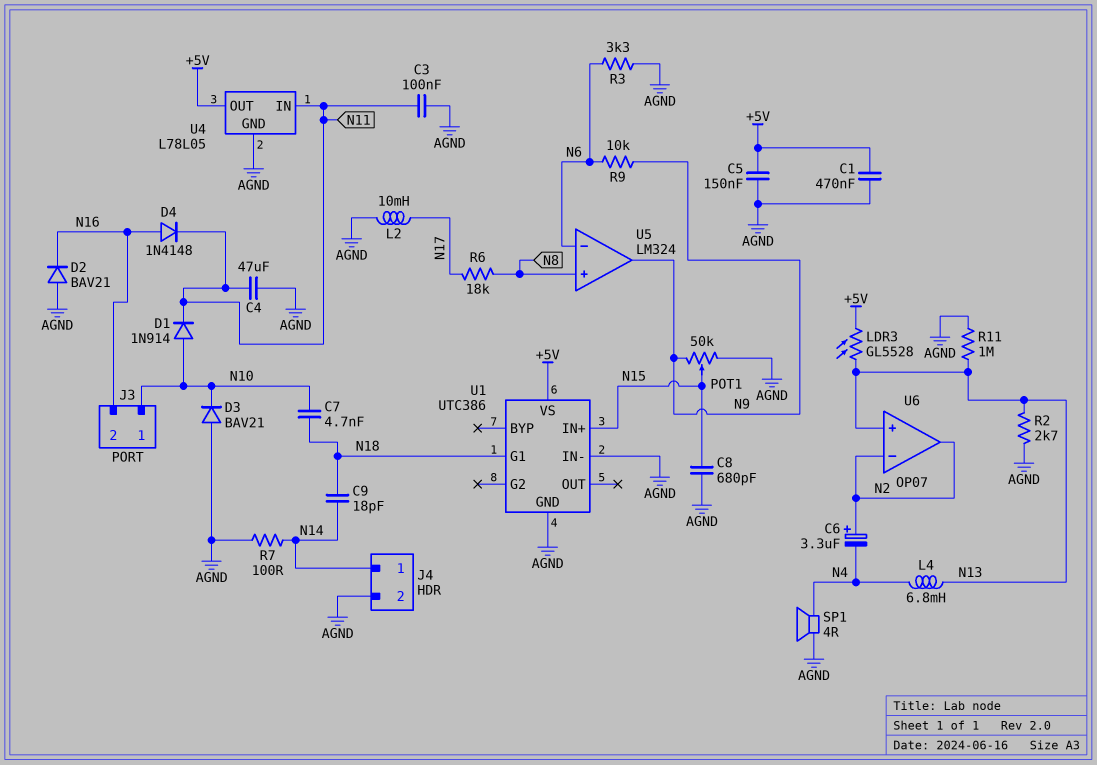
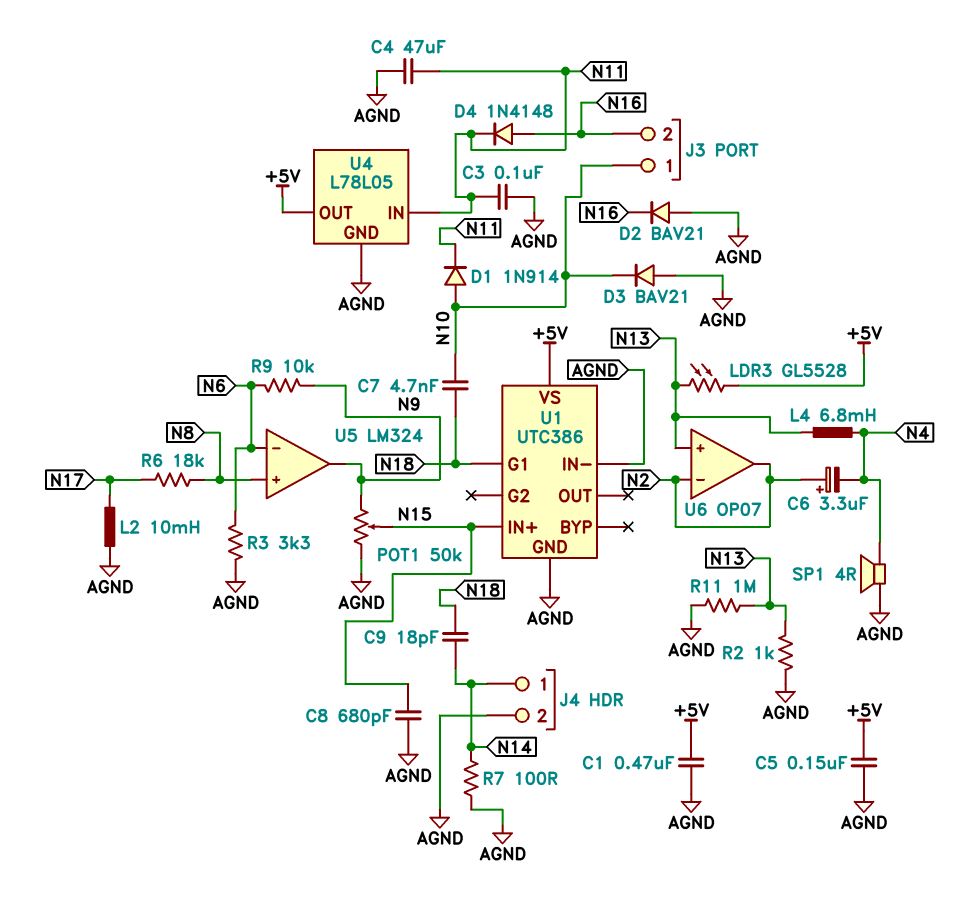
R2: 2.7k (AGND, N13) -> 1k (AGND, N13)

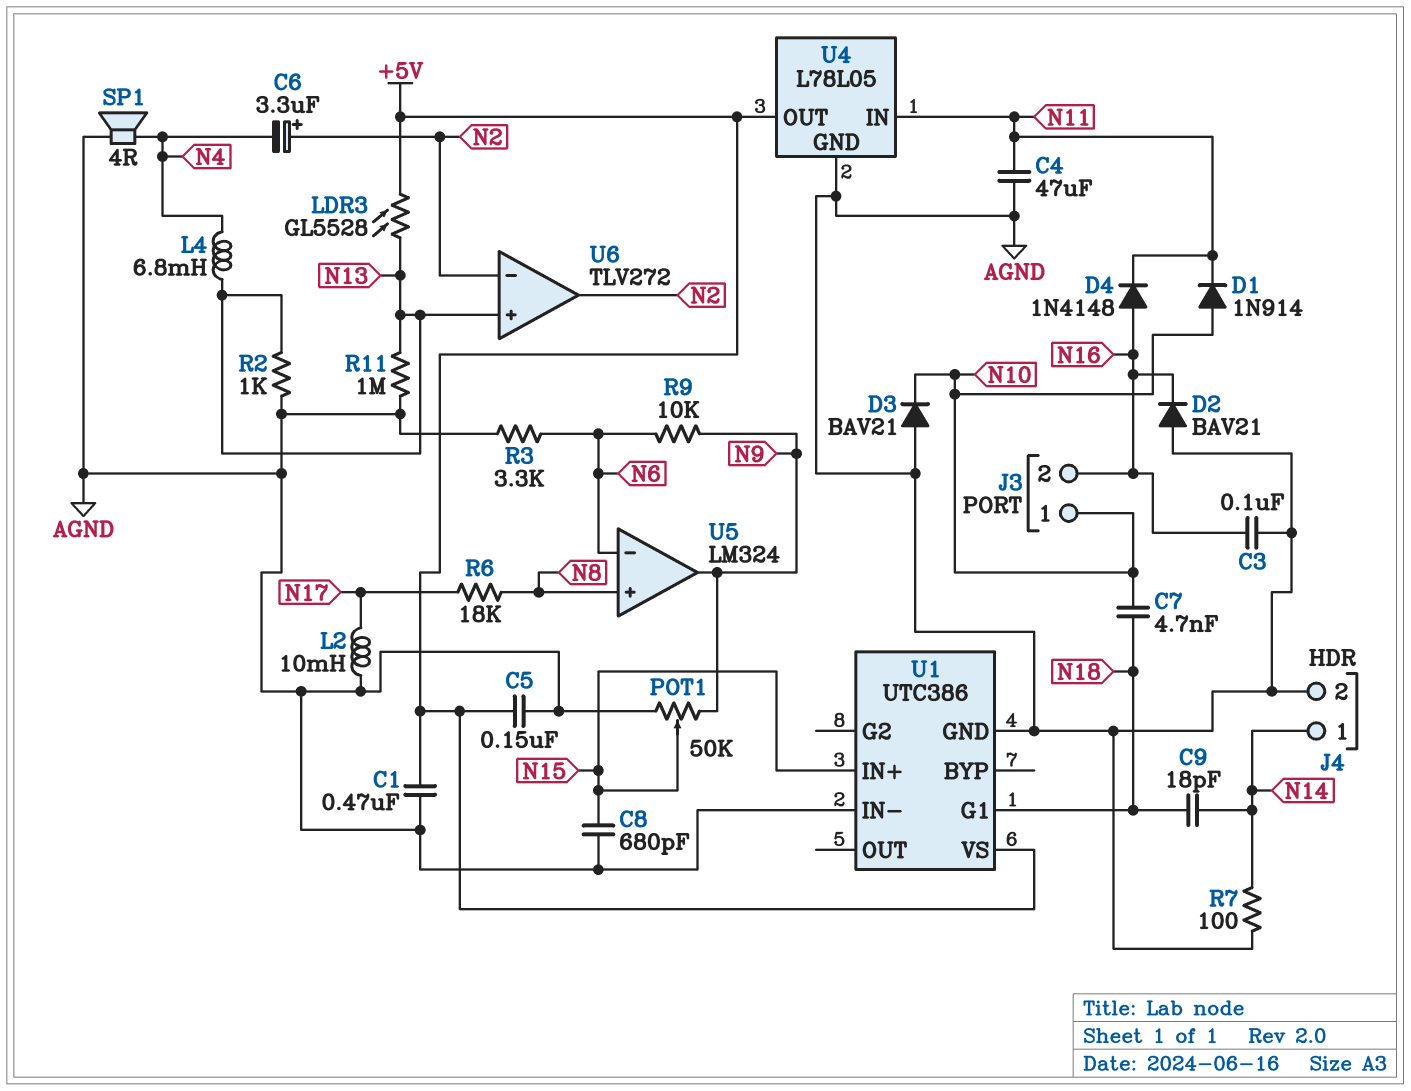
C3: 100nF (AGND, N11) -> 100nF (AGND, N16)
U6: OP07 -> TLV272

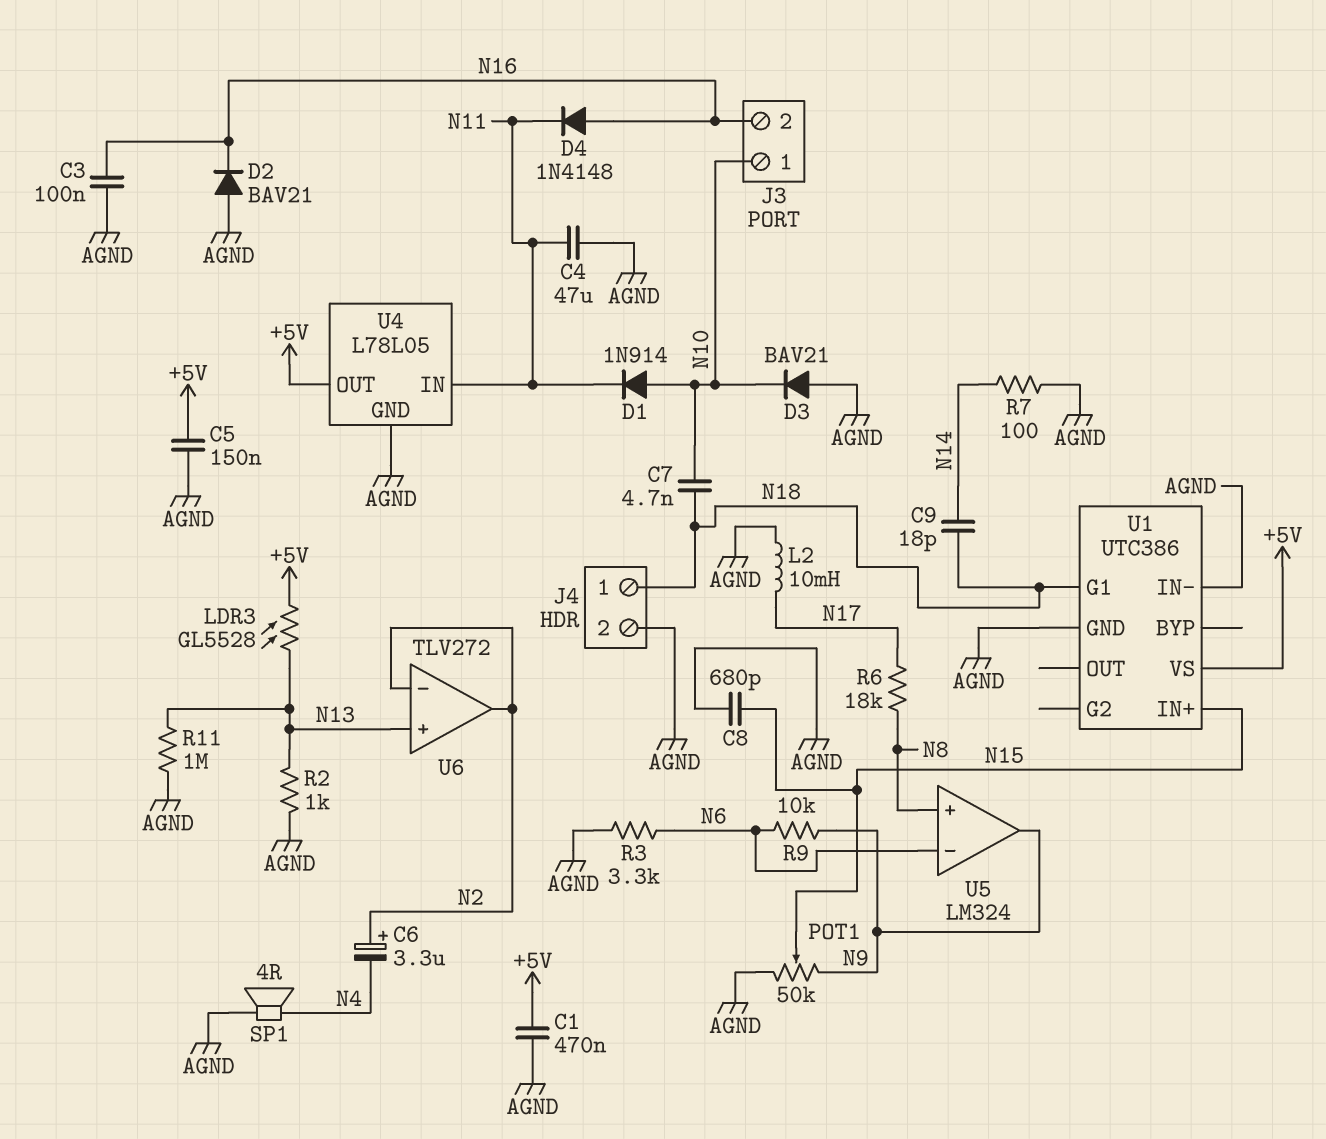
J4 pin 1: N14 -> N18
L4: 6.8mH (N4, N13) -> none

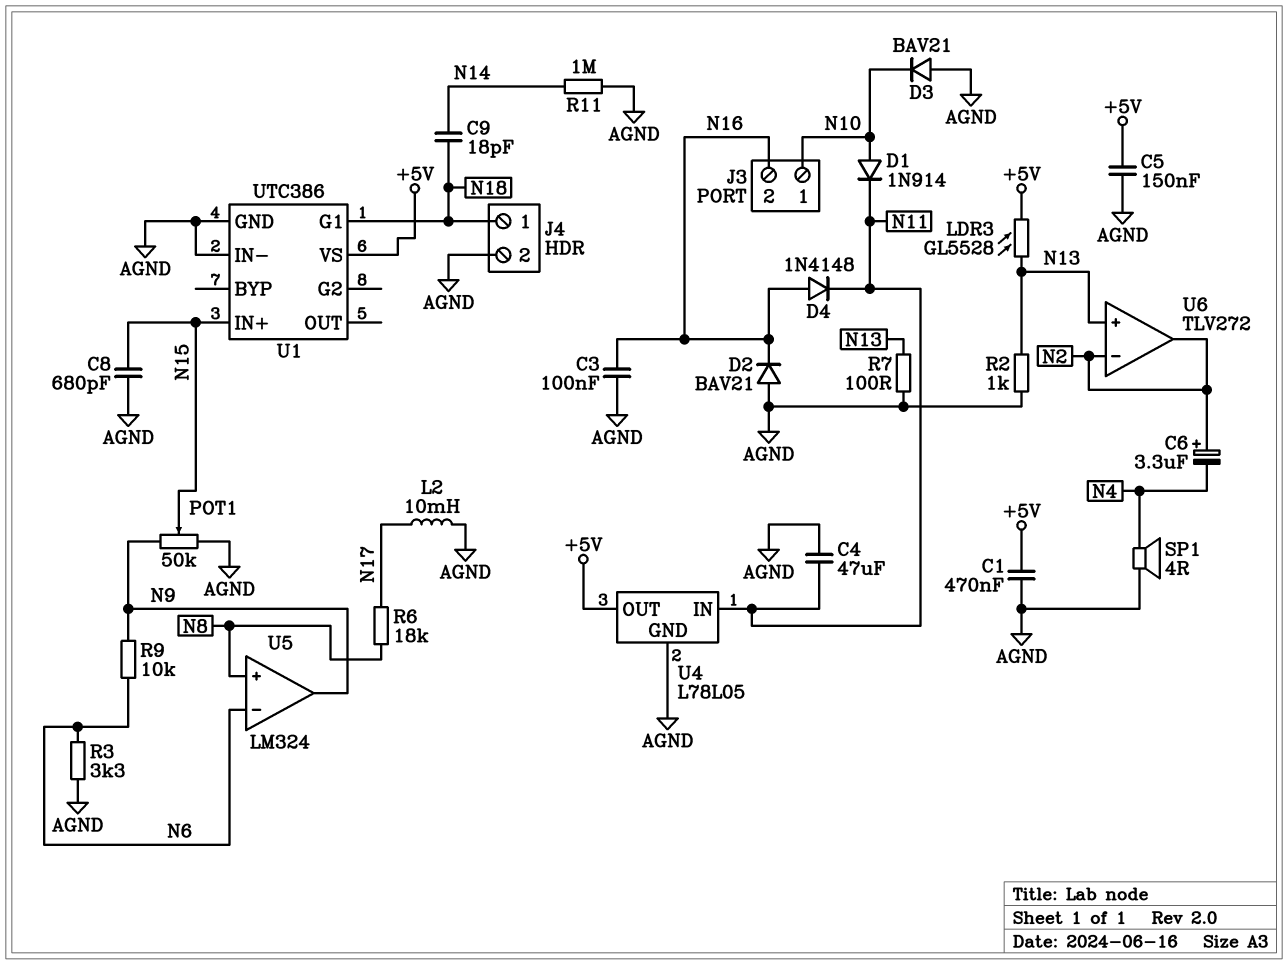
C7: 4.7nF (N10, N18) -> none
R7: 100 (AGND, N14) -> 100 (AGND, N13)
R11: 1M (AGND, N13) -> 1M (AGND, N14)

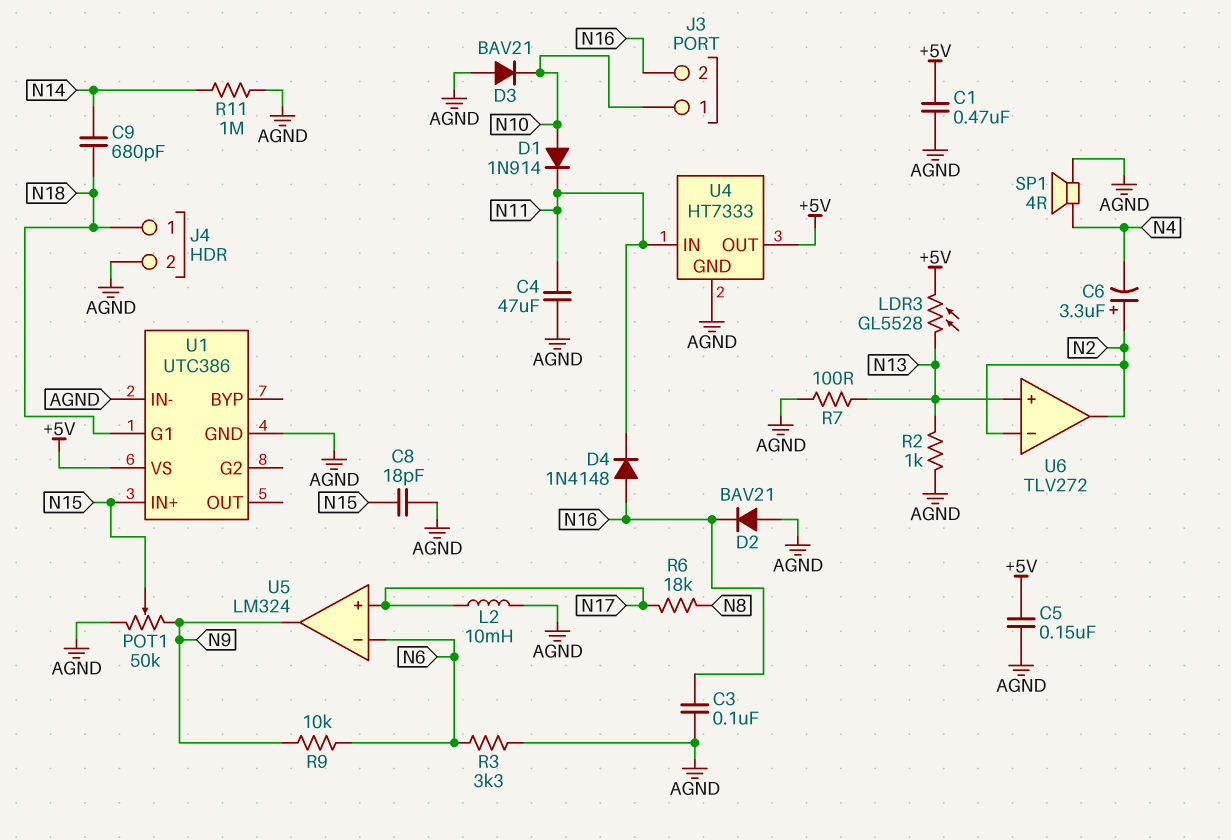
C8: 680pF (AGND, N15) -> 18pF (AGND, N15)
C9: 18pF (N14, N18) -> 680pF (N14, N18)
U4: L78L05 -> HT7333
U5 pin in+: N8 -> N17

